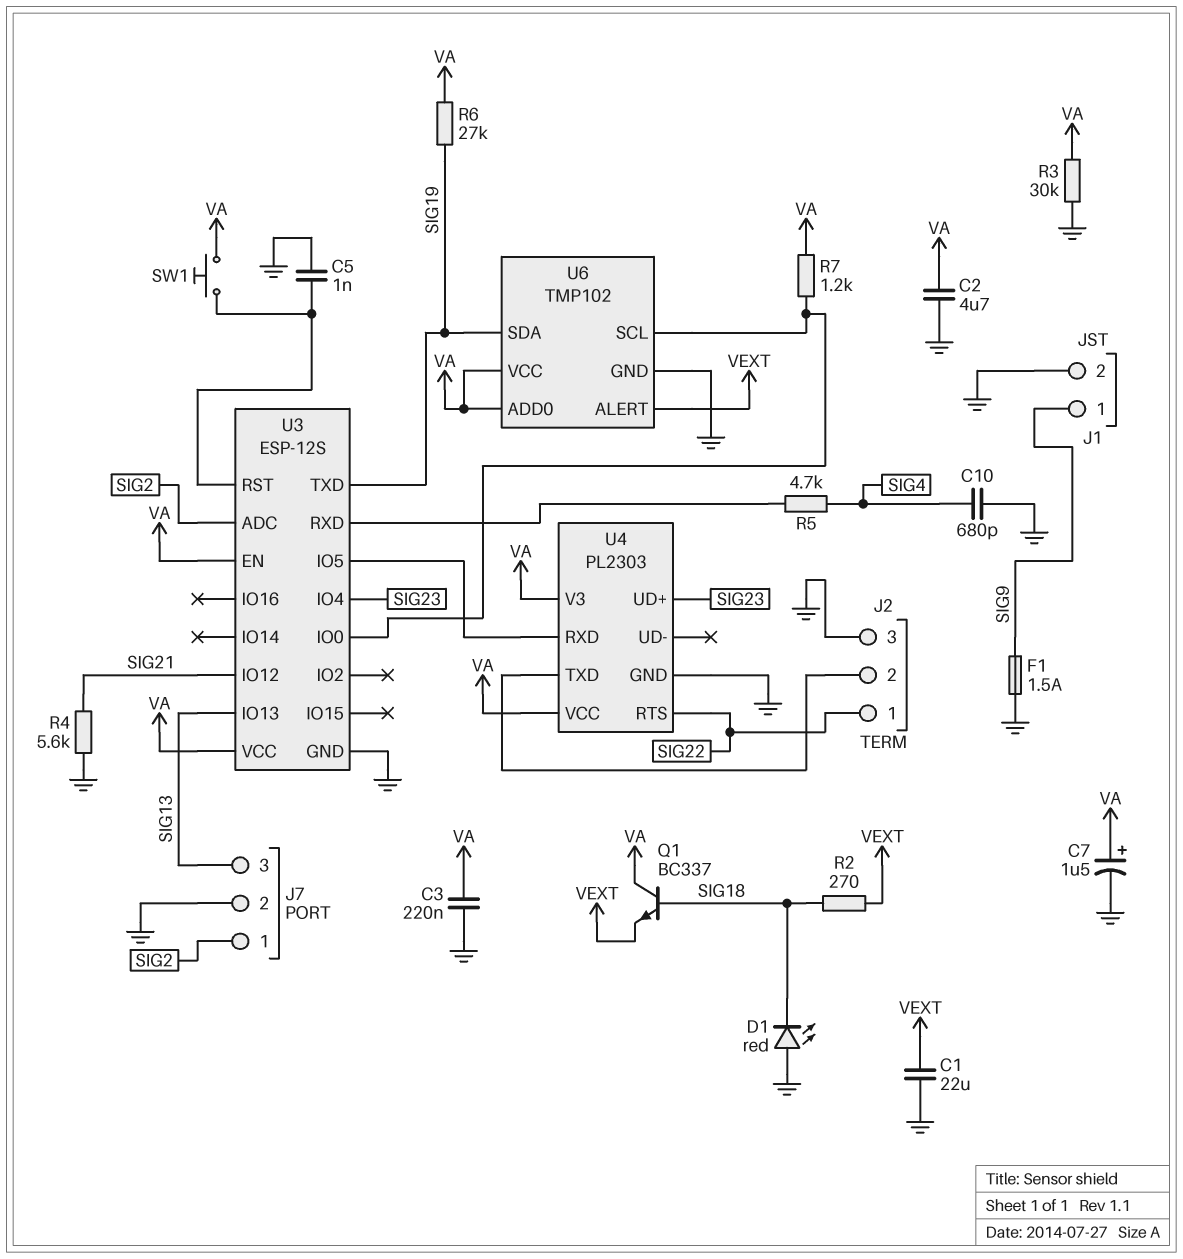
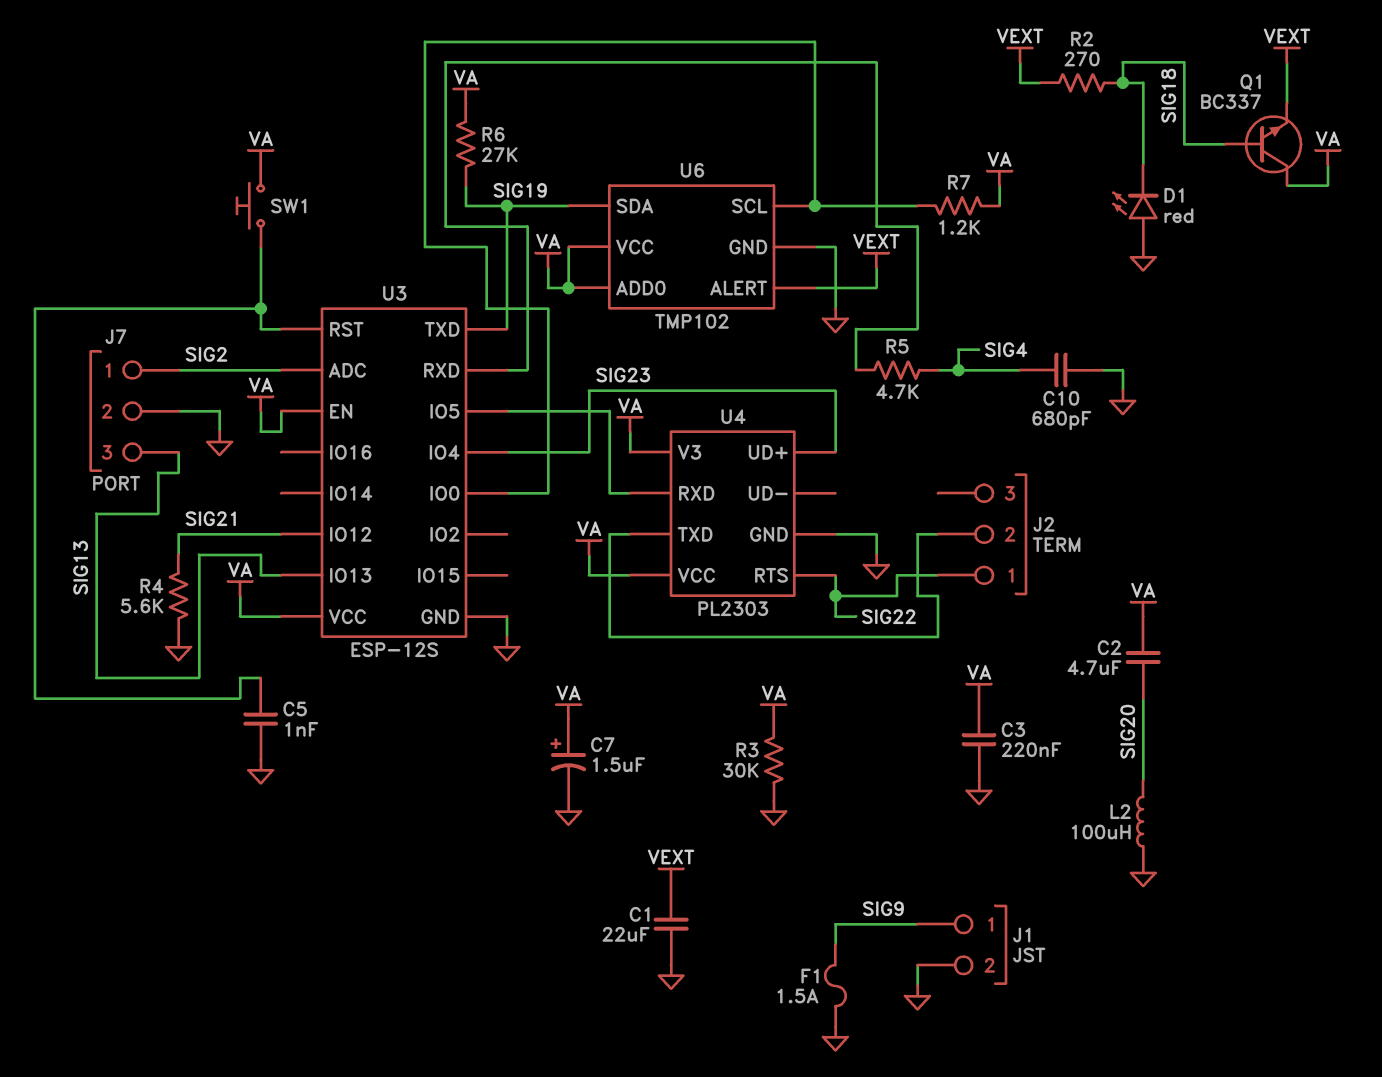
C2: 4.7uF (GND, VA) -> 4.7uF (SIG20, VA)
J2 pin 3: GND -> none
L2: none -> 100uH (GND, SIG20)

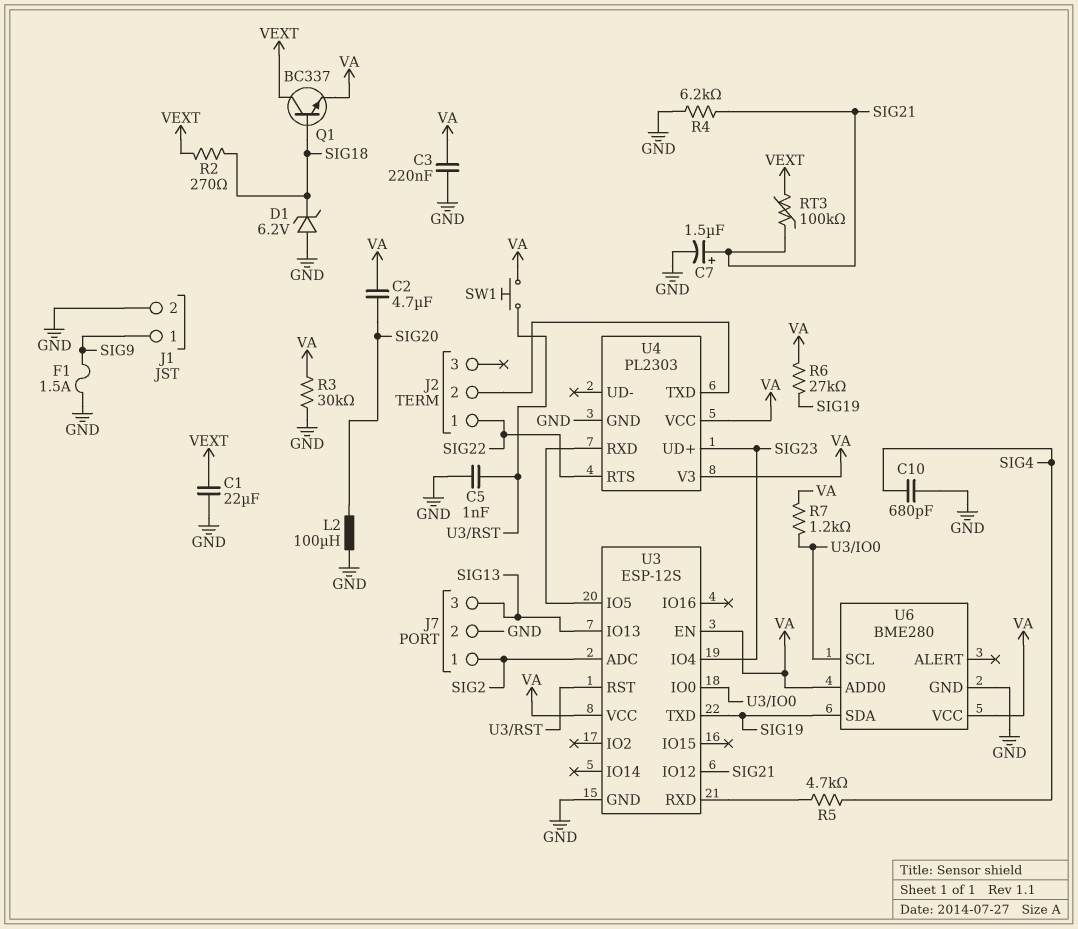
C7: 1.5uF (plus VA, minus GND) -> 1.5uF (plus SIG21, minus GND)
D1: LED red (A GND, K SIG18) -> zener 6.2V (A GND, K SIG18)
Q1: NPN BC337 (B SIG18, C VA, E VEXT) -> NPN BC337 (B SIG18, C VEXT, E VA)
R4: 5.6k (GND, SIG21) -> 6.2k (GND, SIG21)
RT3: none -> 100k (SIG21, VEXT)
U6: TMP102 -> BME280
U6 pin ALERT: VEXT -> none

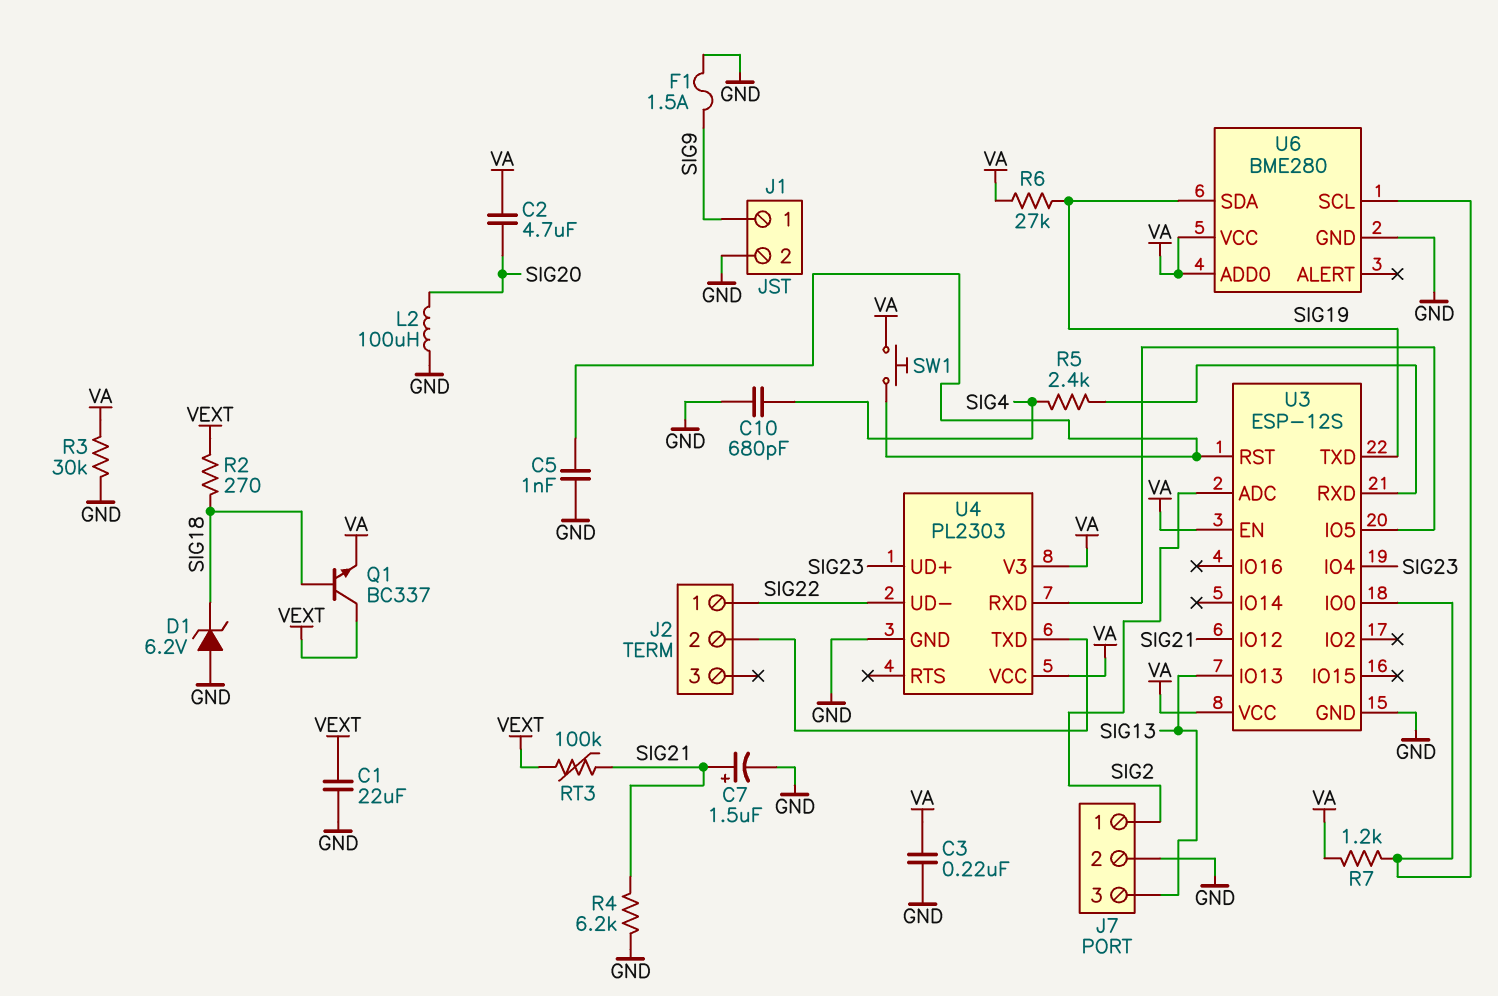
R5: 4.7k (SIG4, U3/RXD) -> 2.4k (SIG4, U3/RXD)
U4 pin RTS: SIG22 -> none
U4 pin UD-: none -> SIG22

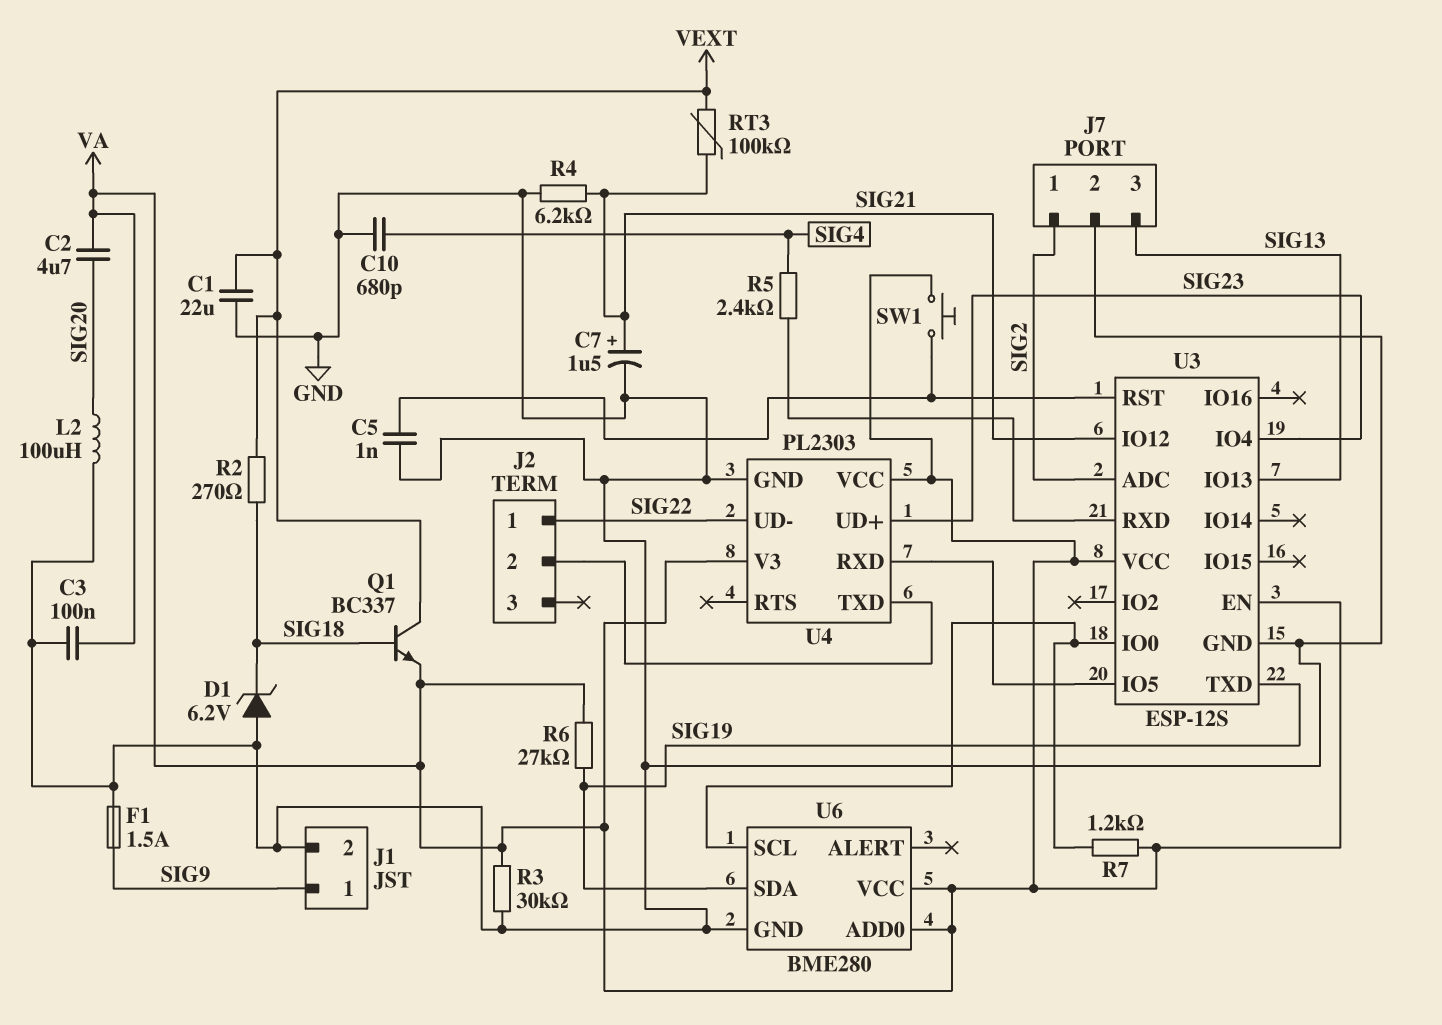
C3: 220nF (GND, VA) -> 100nF (GND, VA)

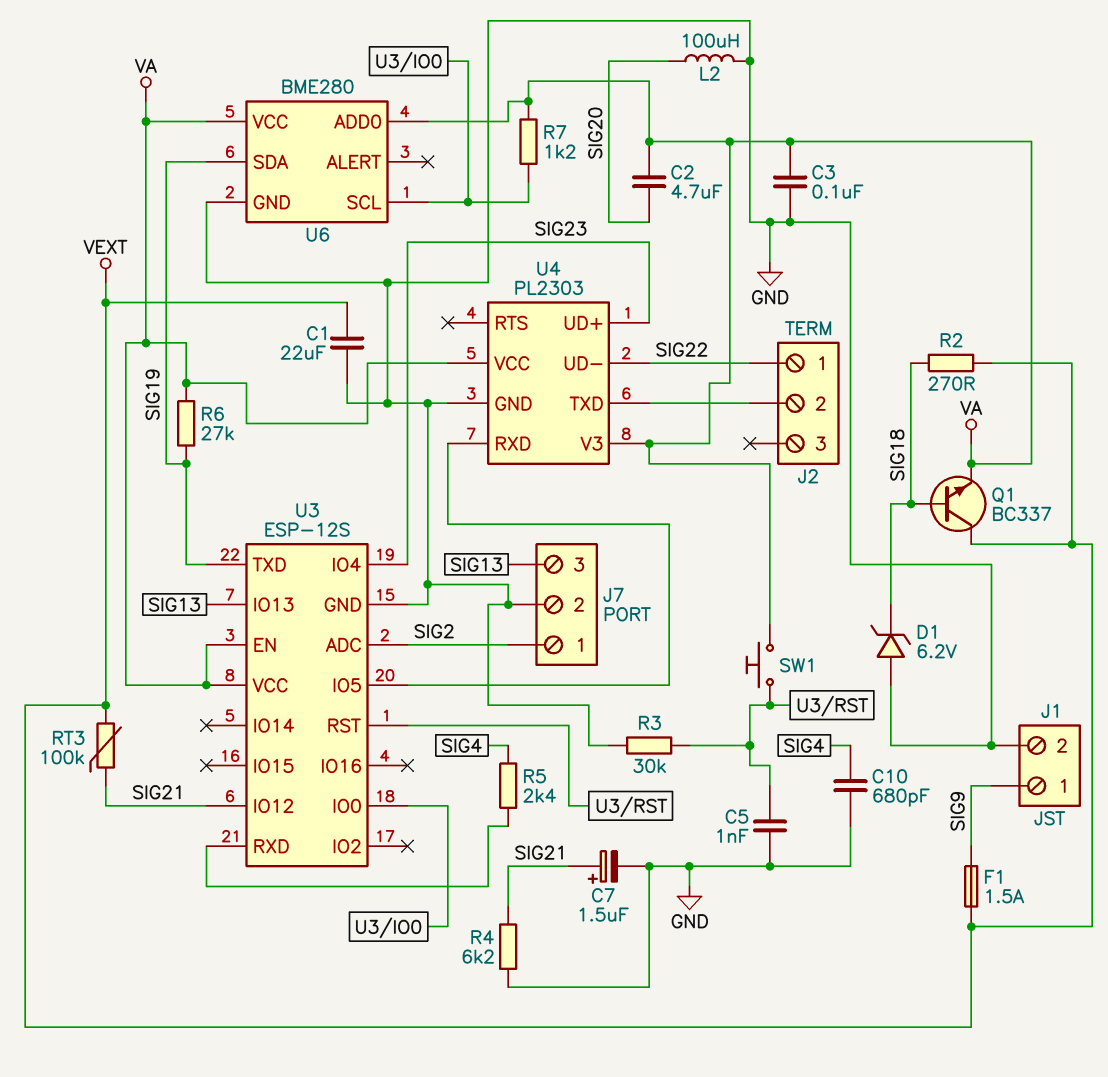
F1: 1.5A (GND, SIG9) -> 1.5A (SIG9, VEXT)
R3: 30k (GND, VA) -> 30k (GND, U3/RST)

